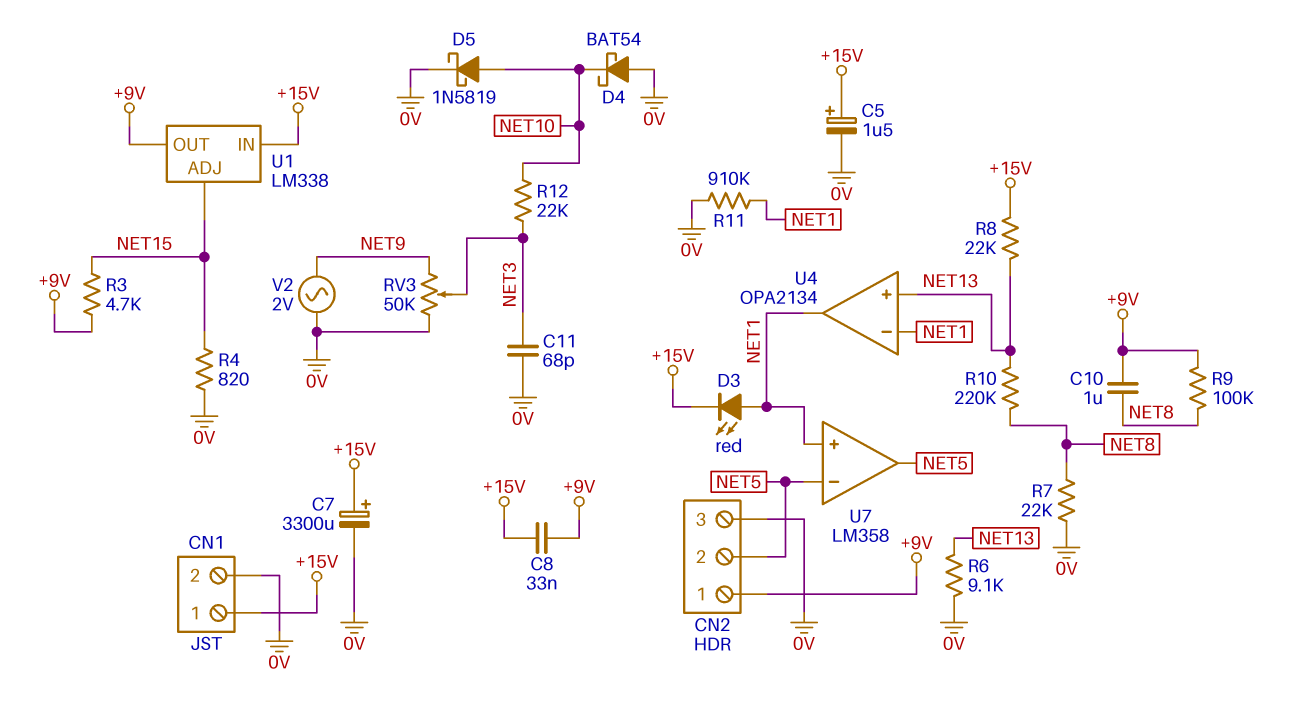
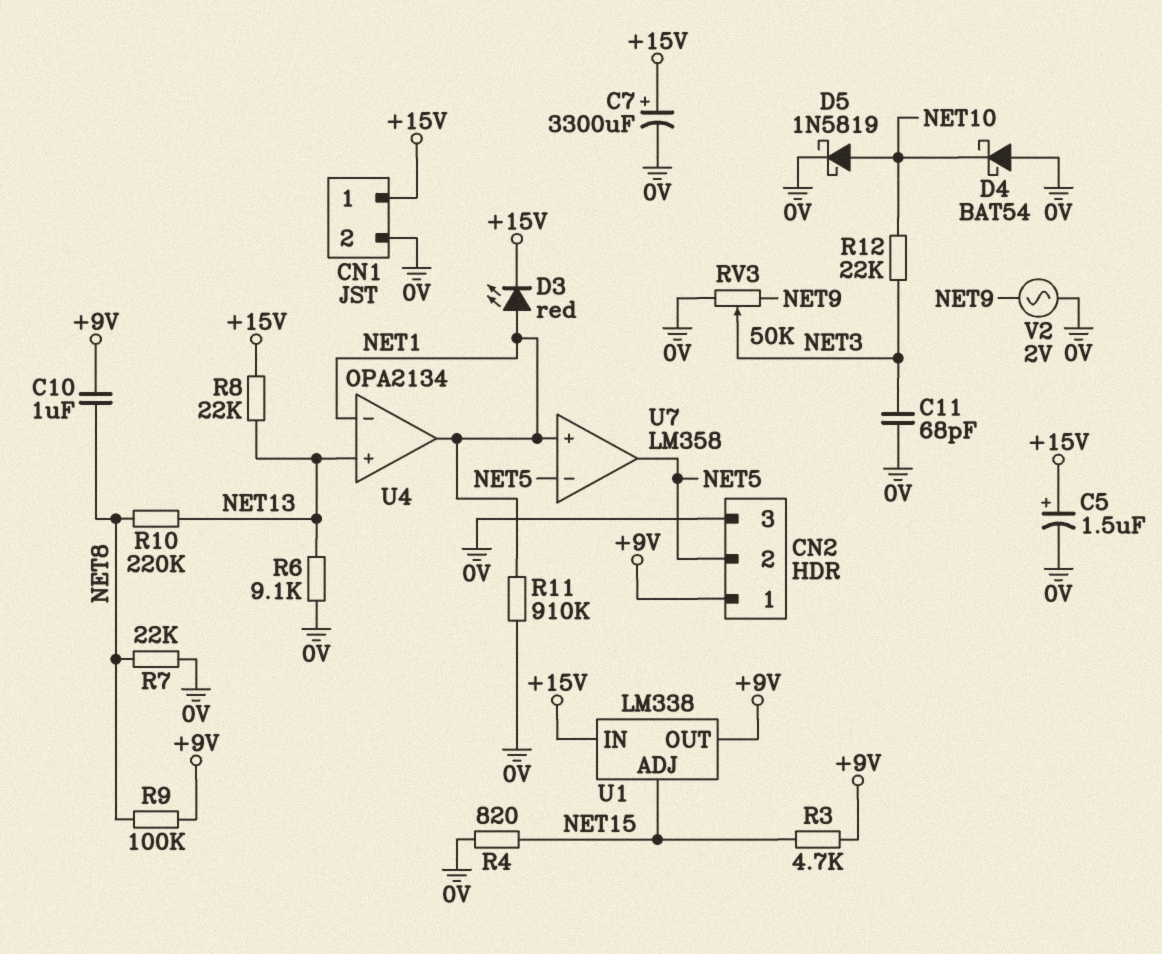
C8: 33nF (+9V, +15V) -> none

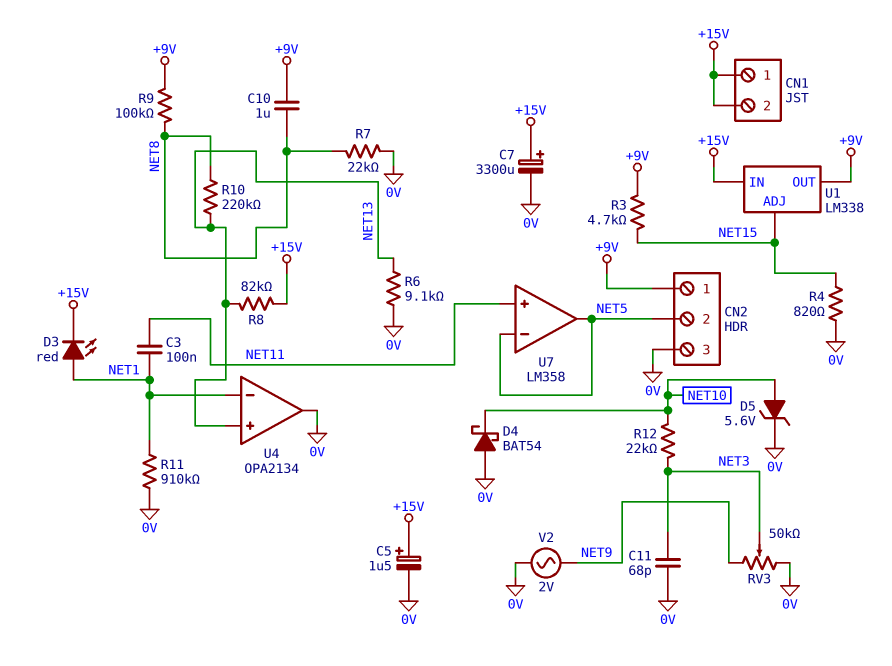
C3: none -> 100nF (NET1, NET11)
CN1 pin 2: 0V -> +15V
D5: schottky 1N5819 (A NET10, K 0V) -> zener 5.6V (A NET10, K 0V)
R8: 22k (+15V, NET13) -> 82k (+15V, NET13)
U4 pin out: NET1 -> 0V
U7 pin in+: NET1 -> NET11

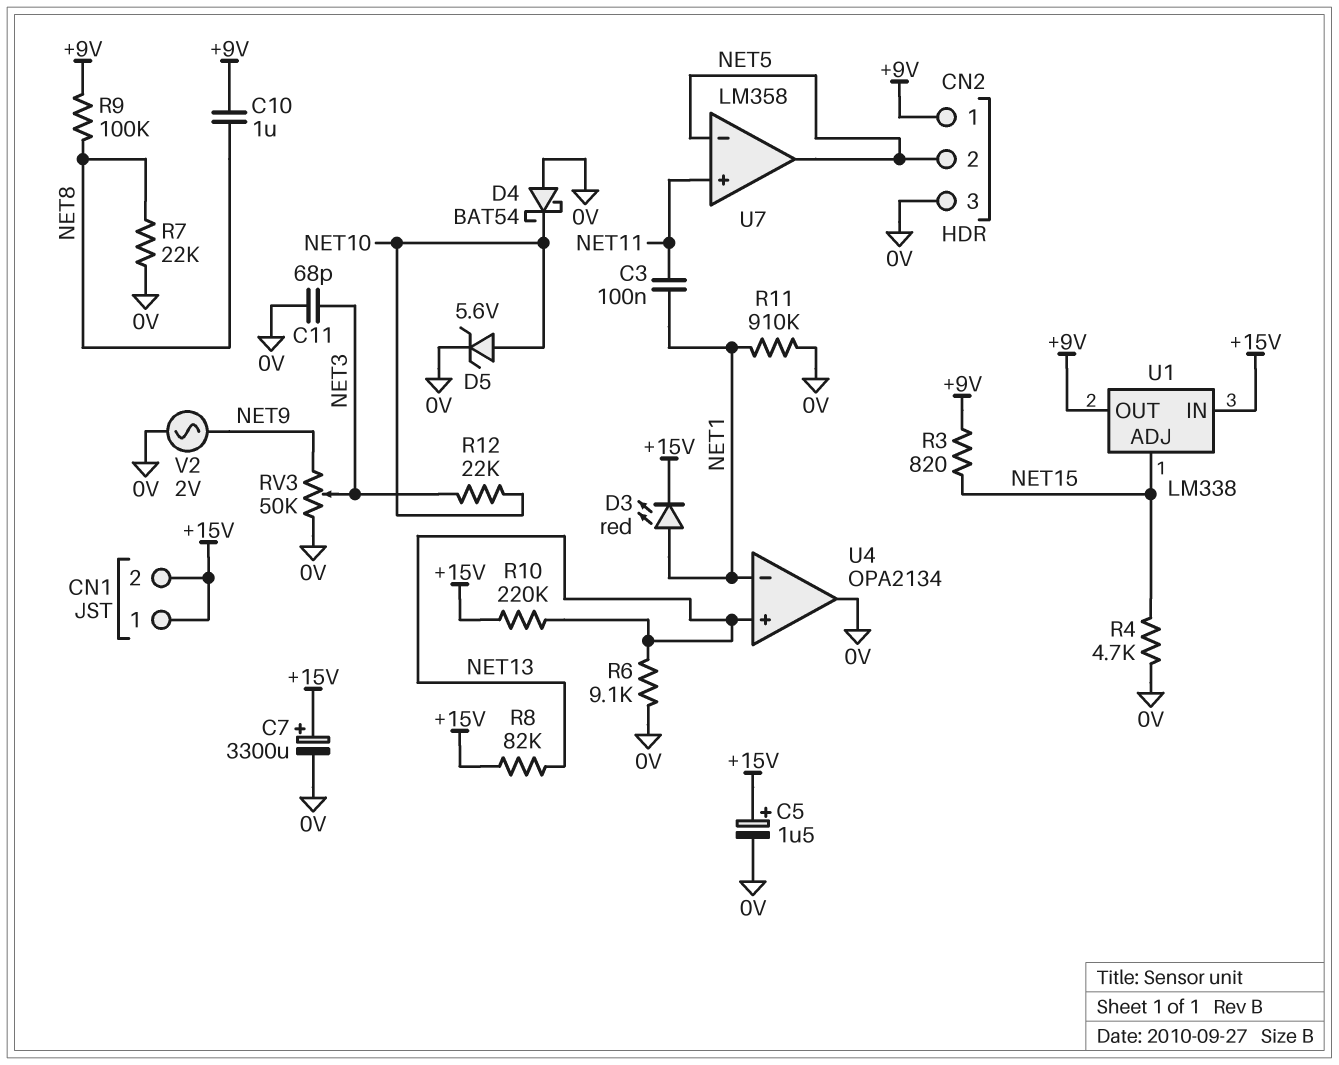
R3: 4.7k (+9V, NET15) -> 820 (+9V, NET15)
R4: 820 (0V, NET15) -> 4.7k (0V, NET15)
R10: 220k (NET8, NET13) -> 220k (+15V, NET13)

